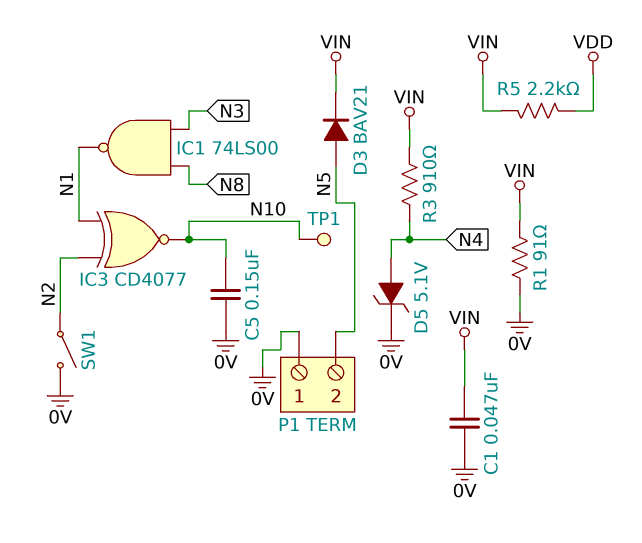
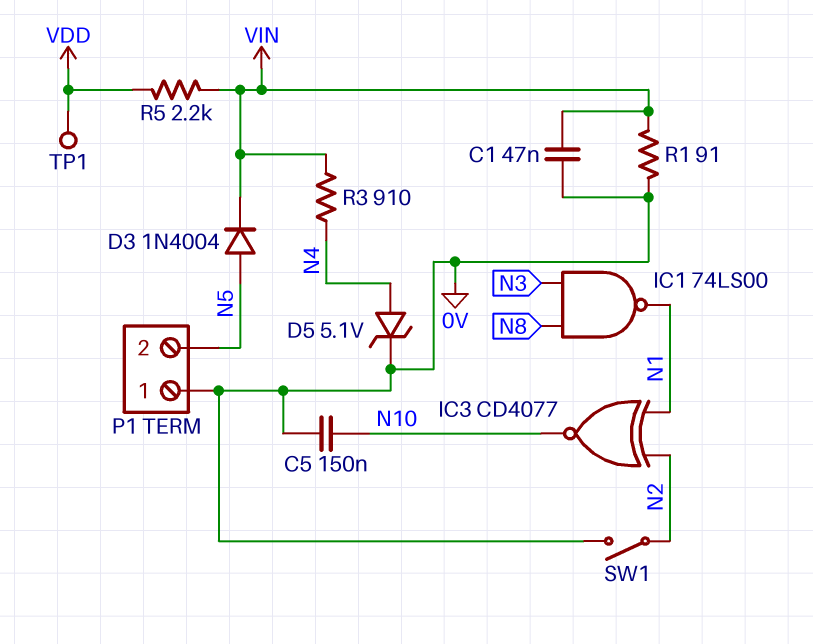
D3: diode BAV21 (A N5, K VIN) -> diode 1N4004 (A N5, K VIN)
TP1: test point (N10) -> test point (VDD)

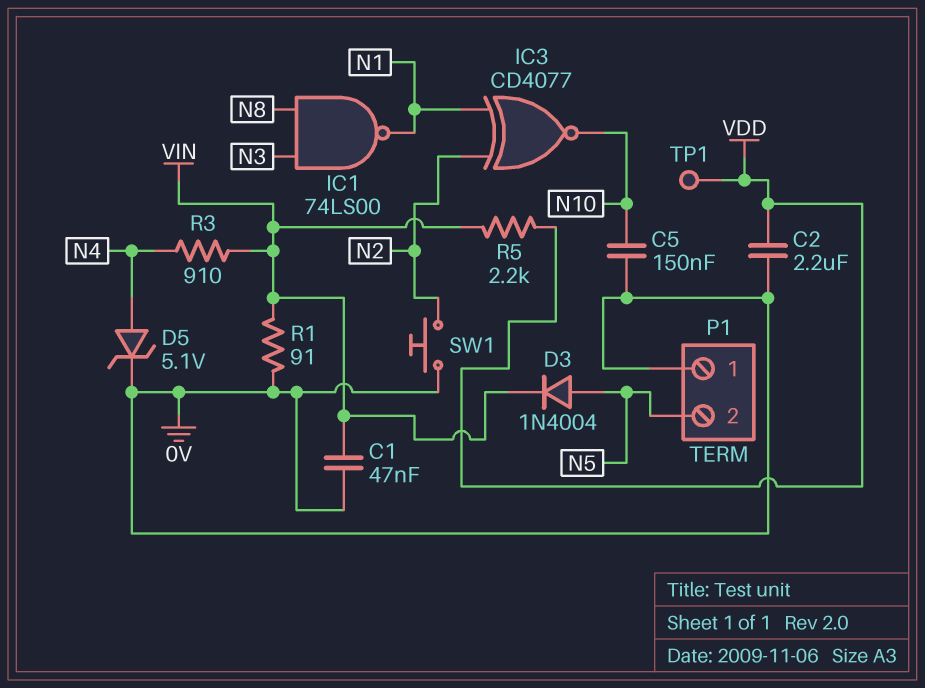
C2: none -> 2.2uF (0V, VDD)
SW1: switch (0V, N2) -> button (0V, N2)

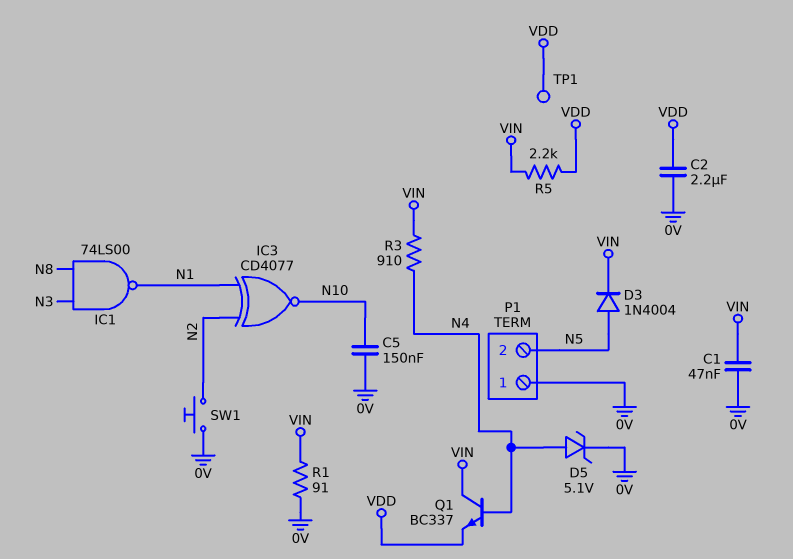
Q1: none -> NPN BC337 (B N4, C VIN, E VDD)

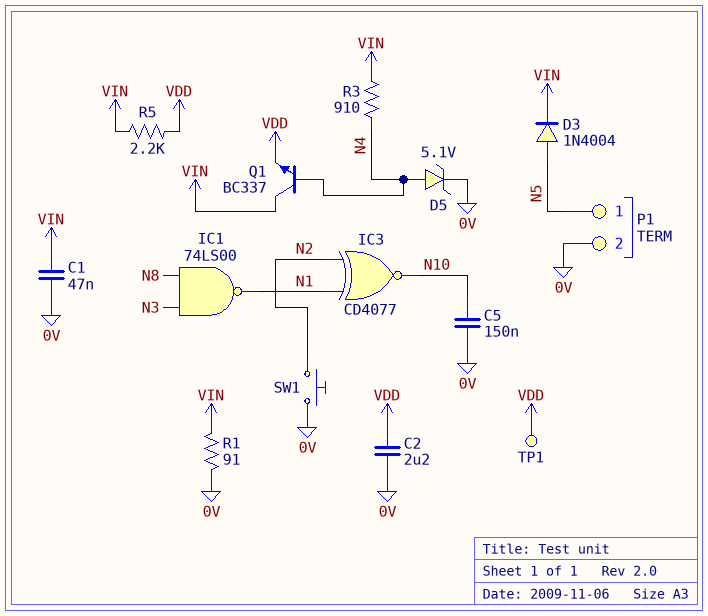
P1 pin 1: 0V -> N5
P1 pin 2: N5 -> 0V

